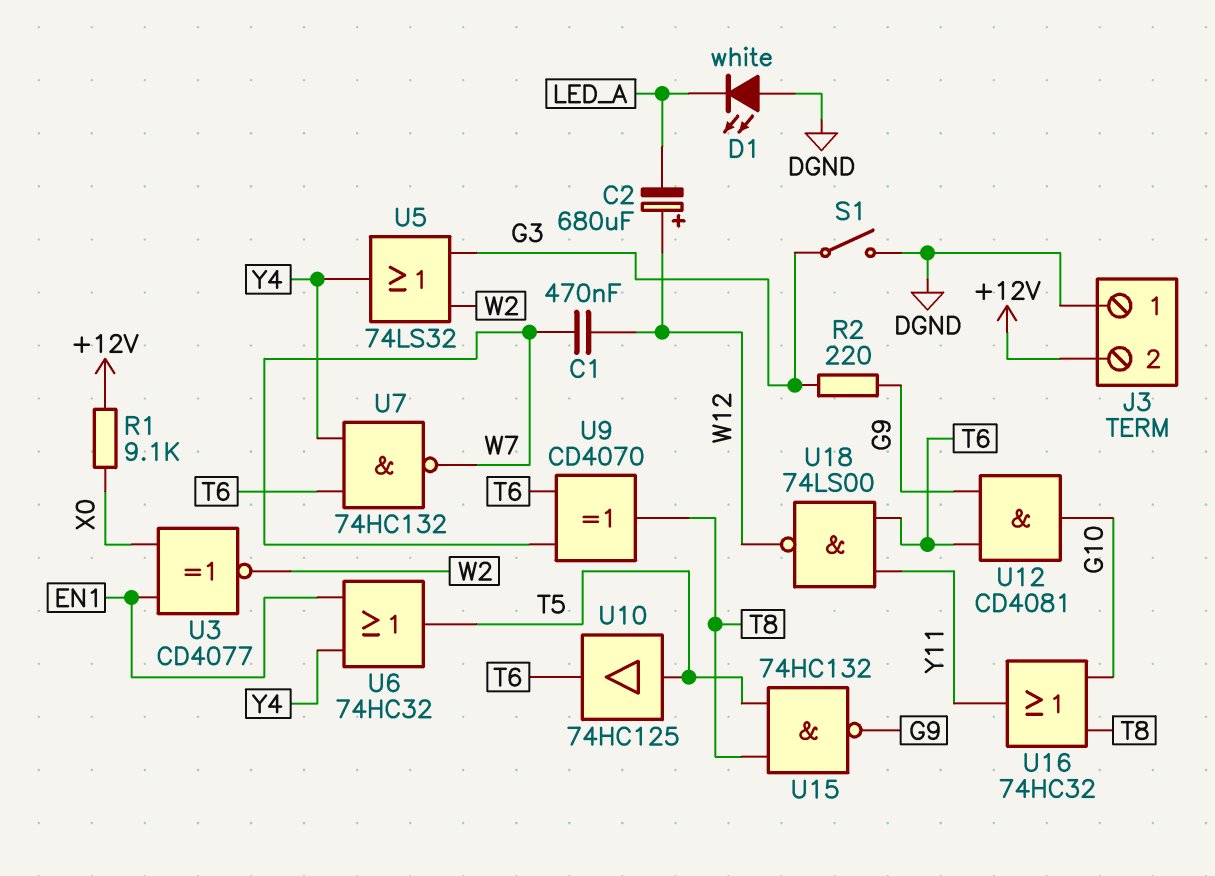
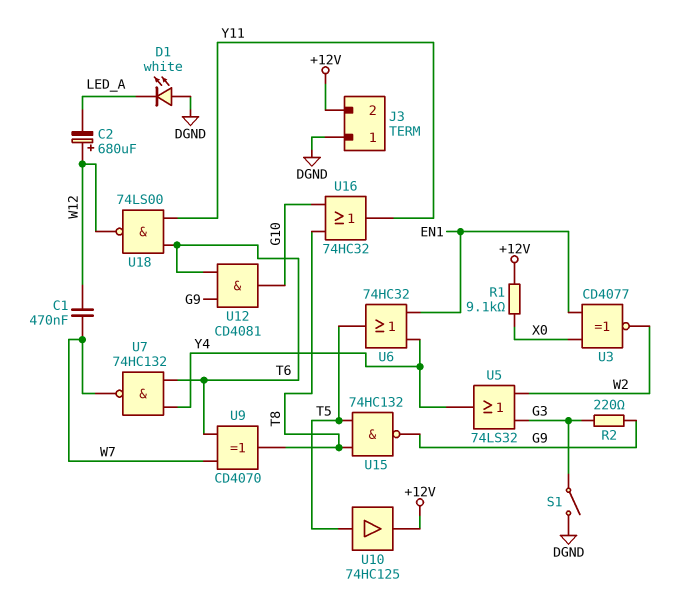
U10: buffer 74HC125 (in T5, out T6) -> buffer 74HC125 (in T5, out +12V)

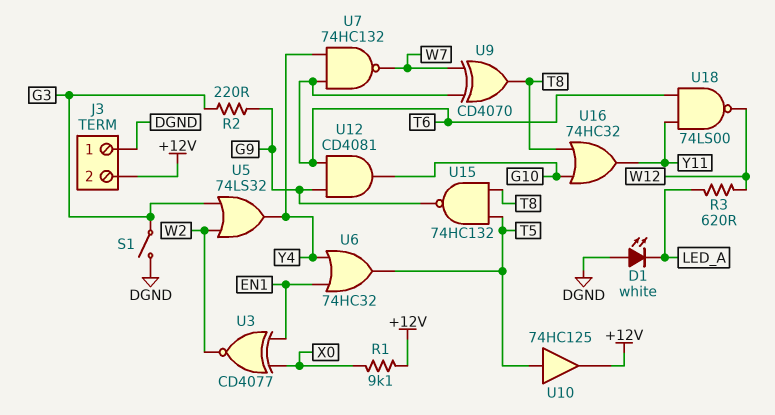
C1: 470nF (W7, W12) -> none
C2: 680uF (plus W12, minus LED_A) -> none
R3: none -> 620 (LED_A, W12)

